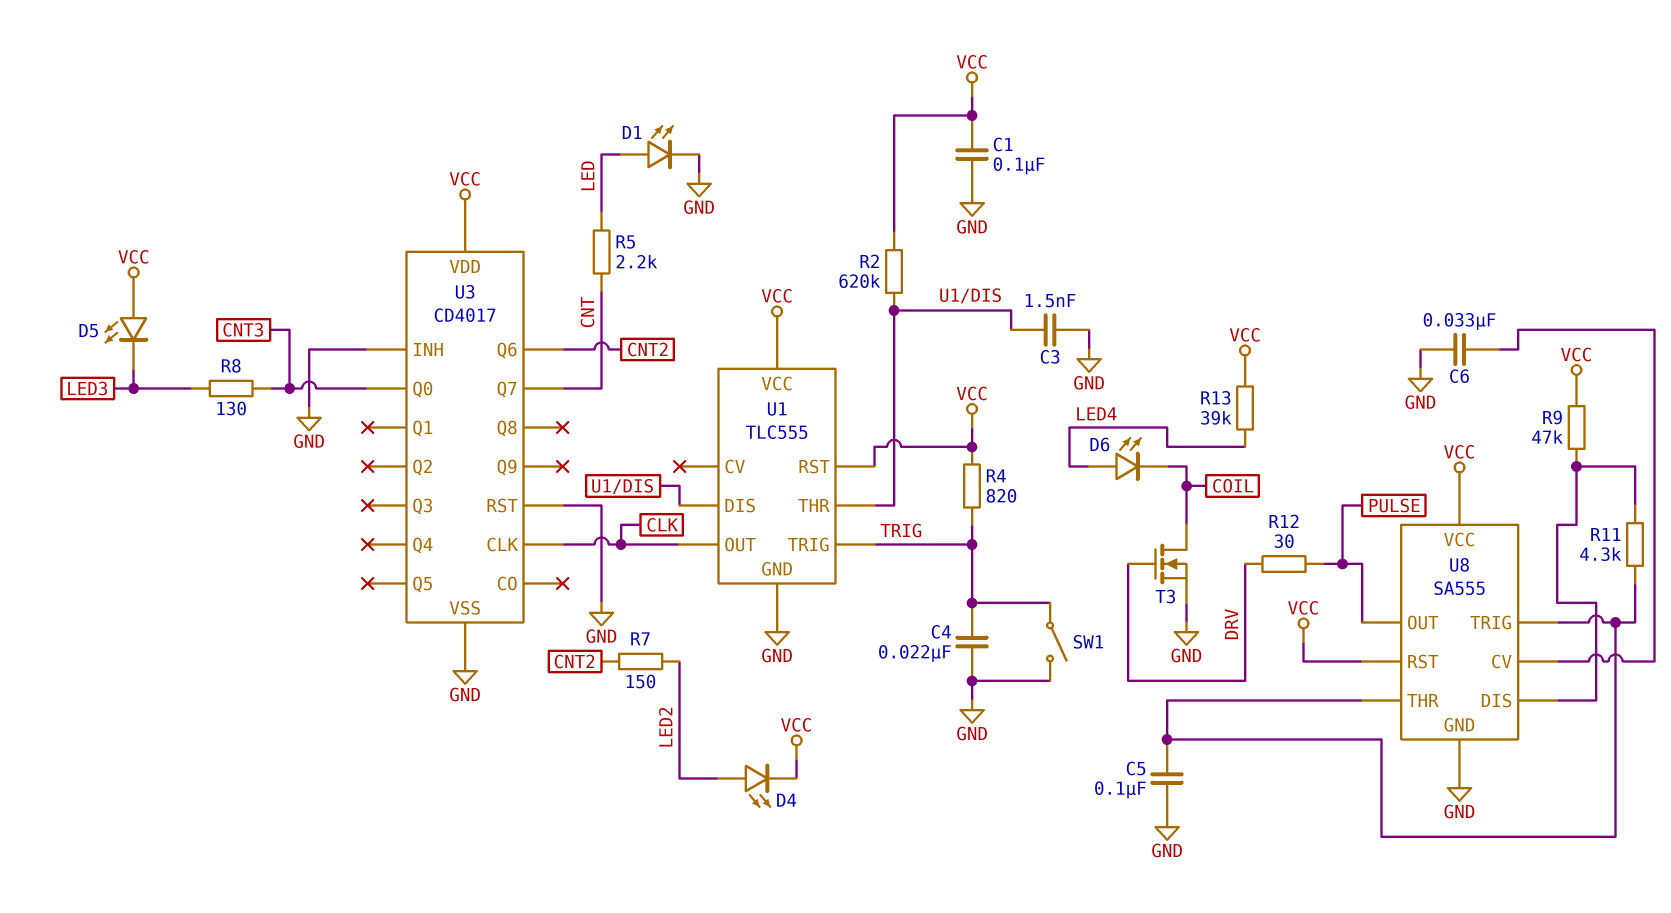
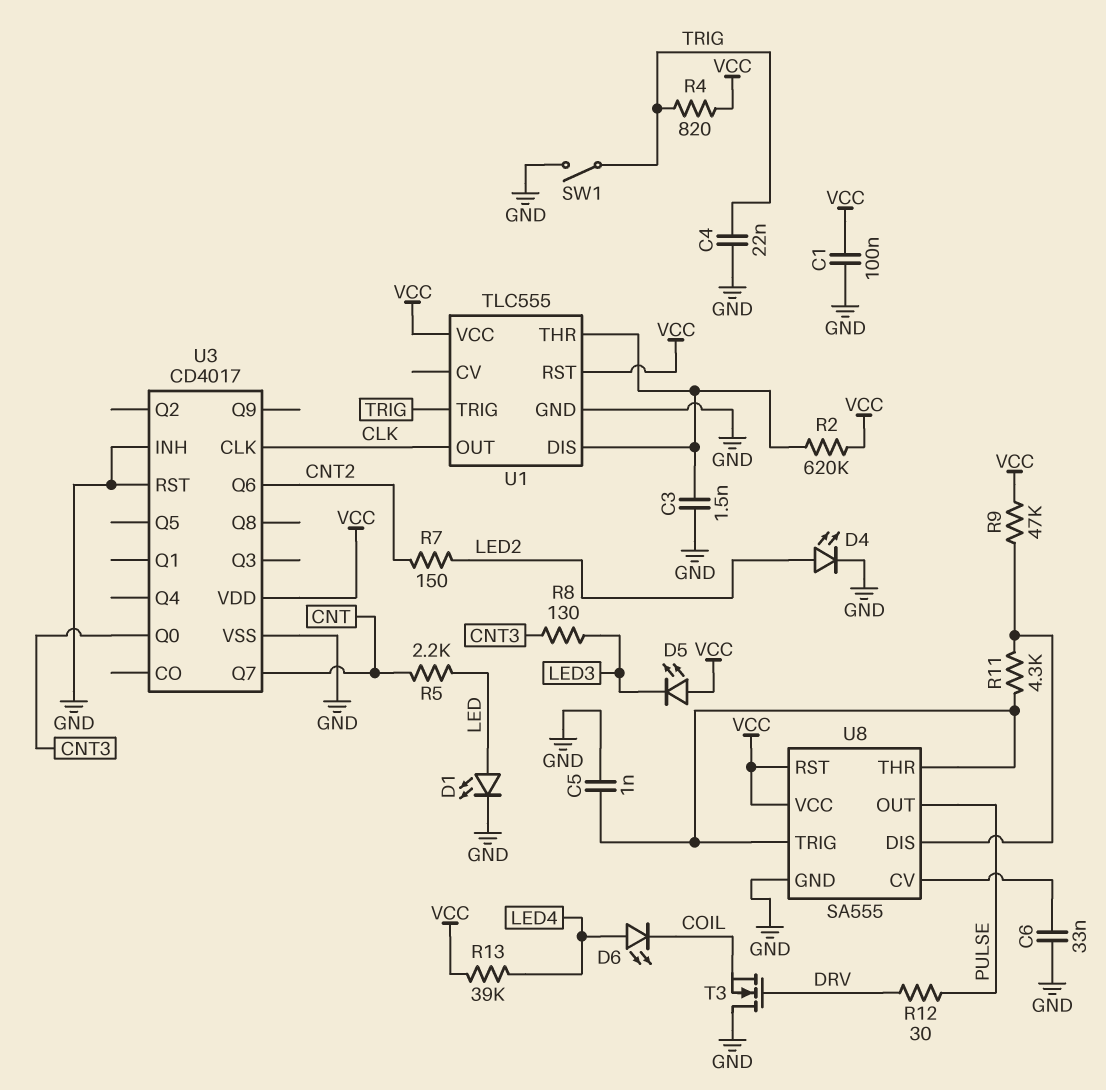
C5: 100nF (GND, U8/THR) -> 1nF (GND, U8/THR)
D4: LED (A LED2, K VCC) -> LED (A LED2, K GND)
T3: NMOS (G DRV, D COIL, S GND) -> NMOS (G DRV, D GND, S COIL)

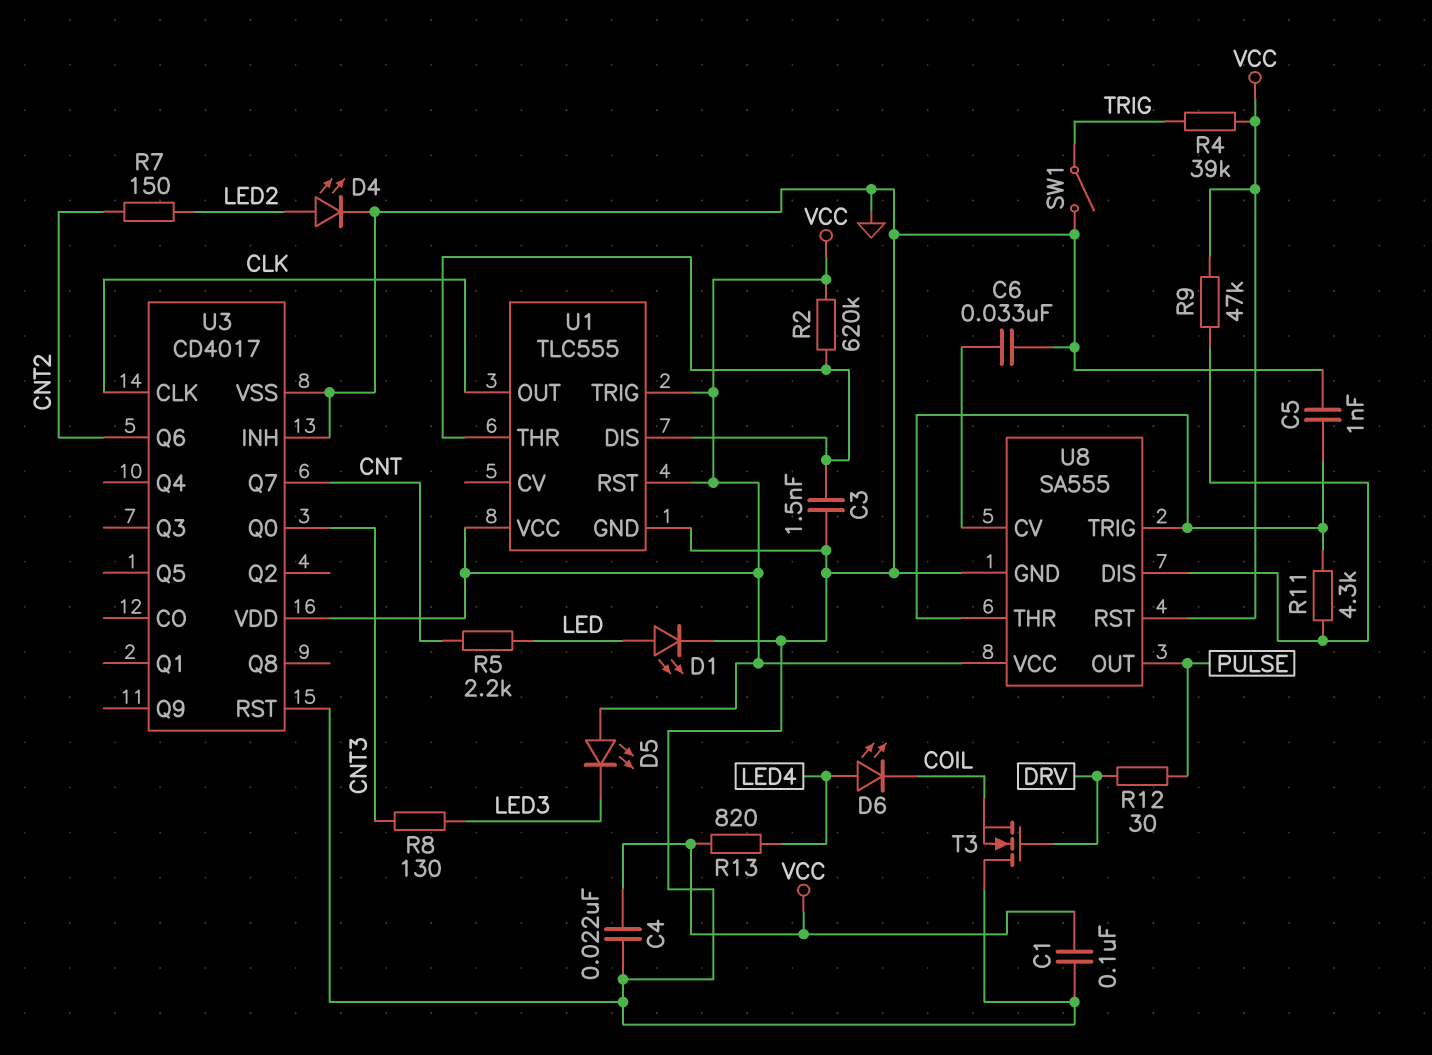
C4: 22nF (GND, TRIG) -> 22nF (GND, VCC)
R4: 820 (TRIG, VCC) -> 39k (TRIG, VCC)
R13: 39k (LED4, VCC) -> 820 (LED4, VCC)
U1 pin TRIG: TRIG -> VCC

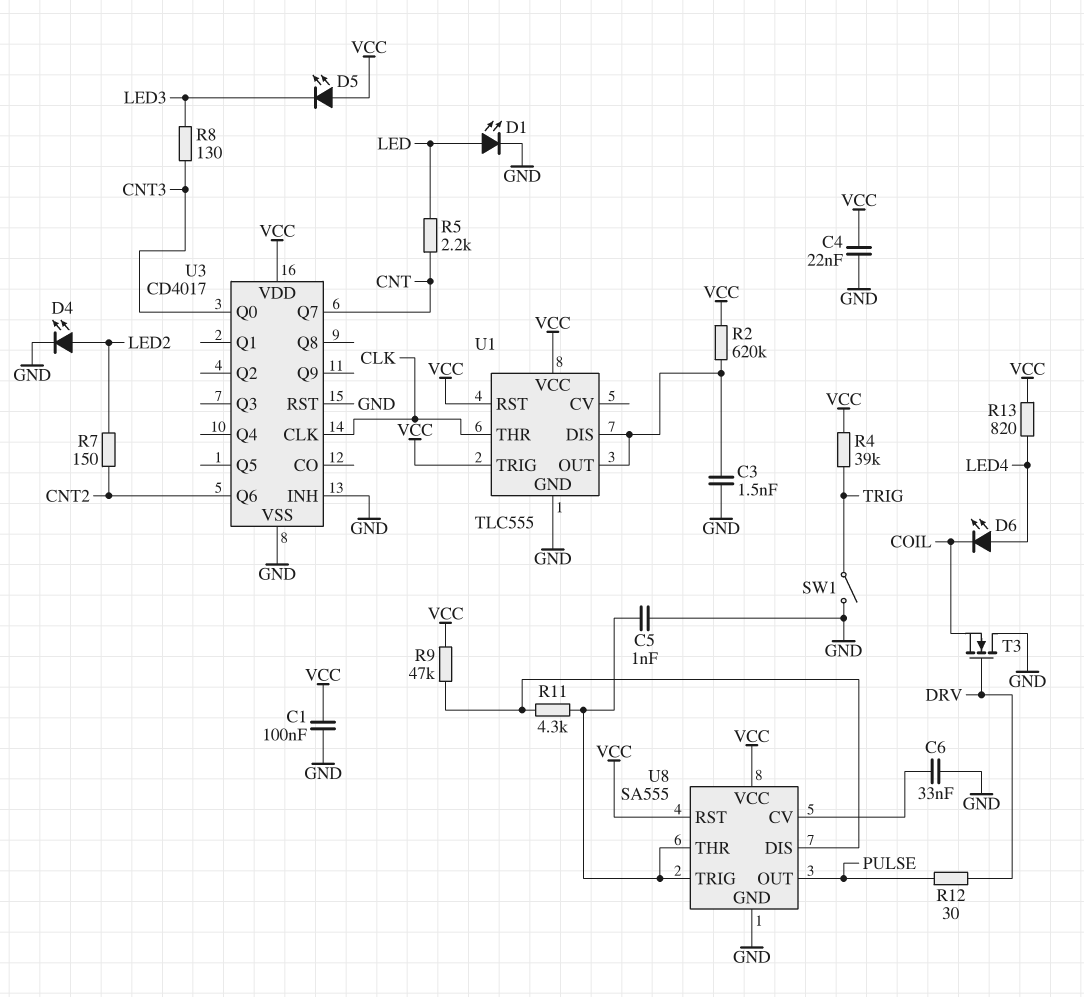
U1 pin OUT: CLK -> U1/DIS
U1 pin THR: U1/DIS -> CLK

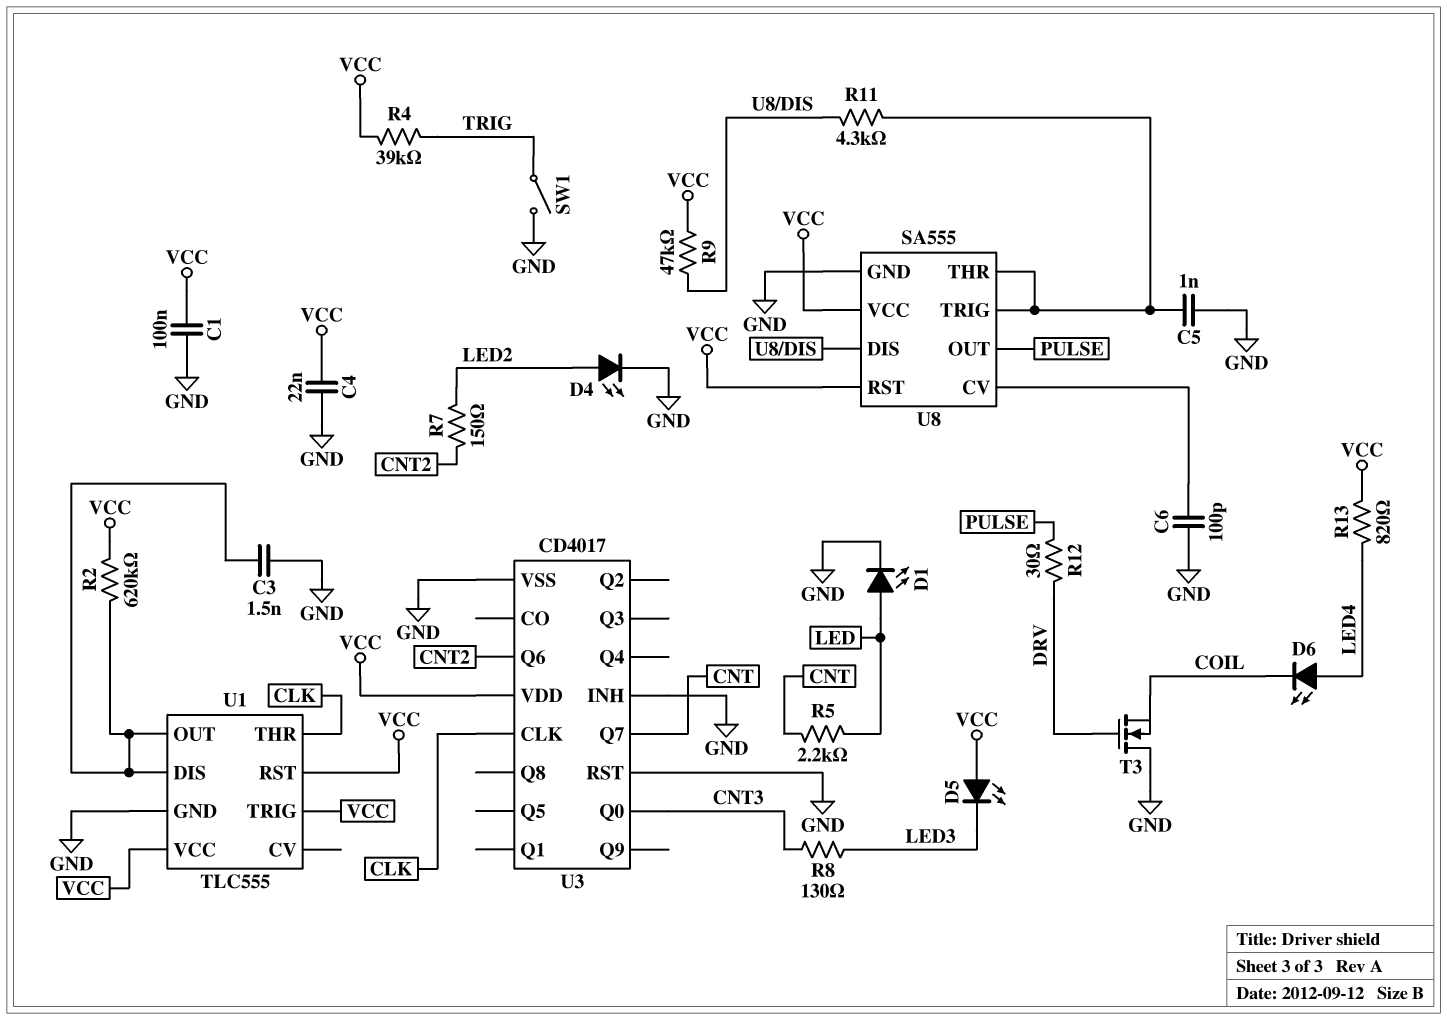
C6: 33nF (GND, U8/CV) -> 100pF (GND, U8/CV)

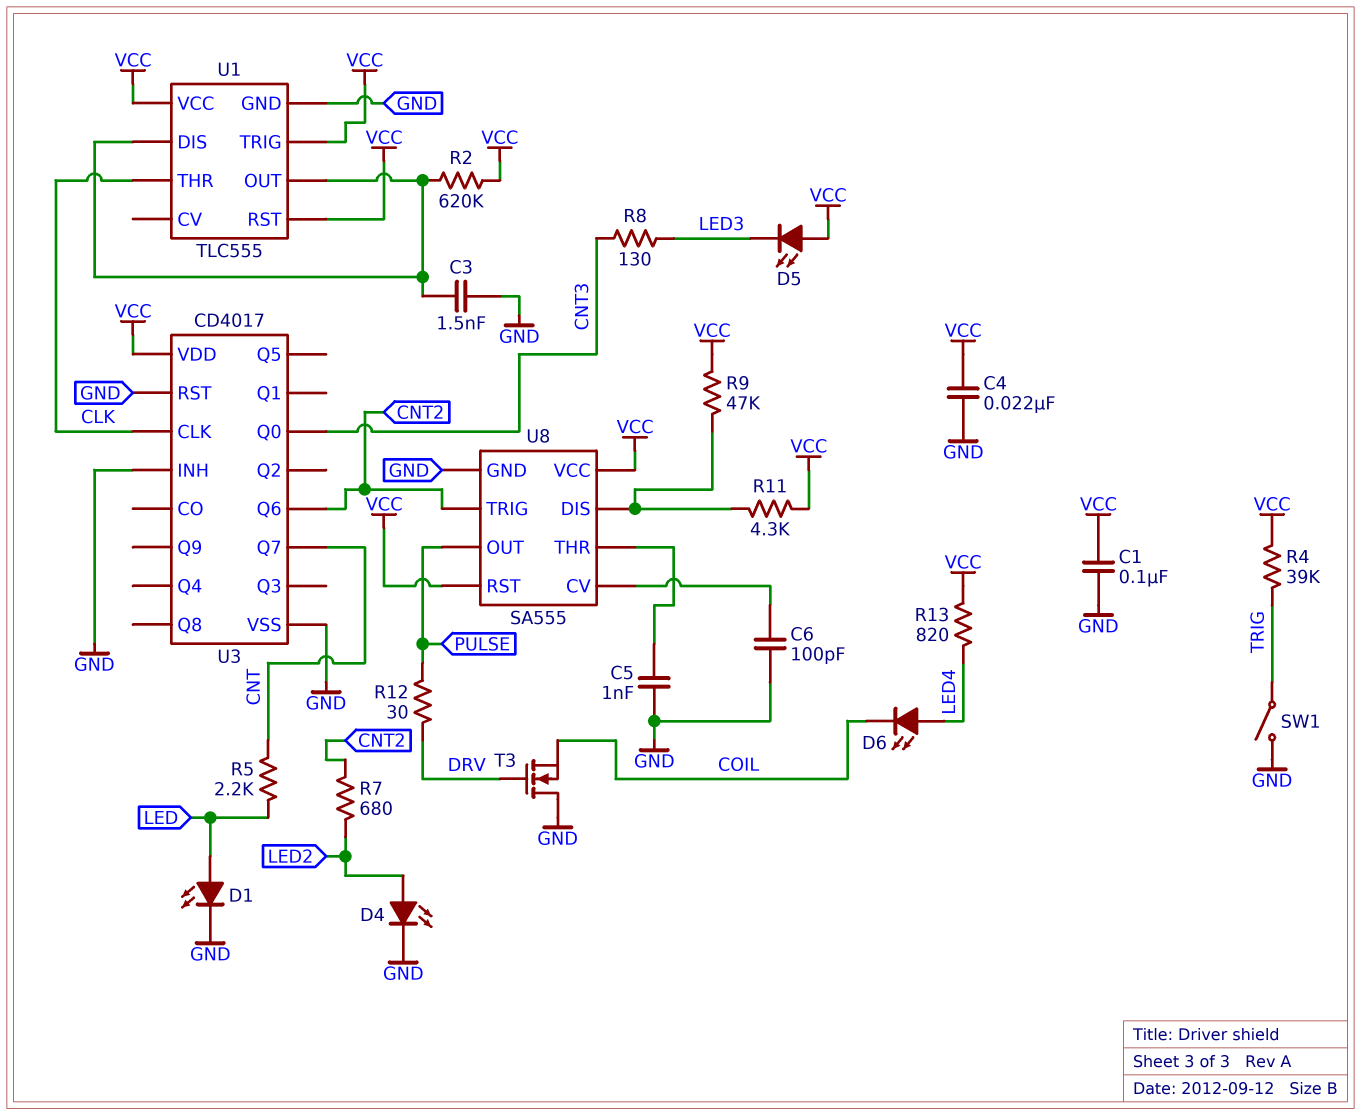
R7: 150 (CNT2, LED2) -> 680 (CNT2, LED2)
R11: 4.3k (U8/DIS, U8/THR) -> 4.3k (U8/DIS, VCC)
U8 pin TRIG: U8/THR -> CNT2

